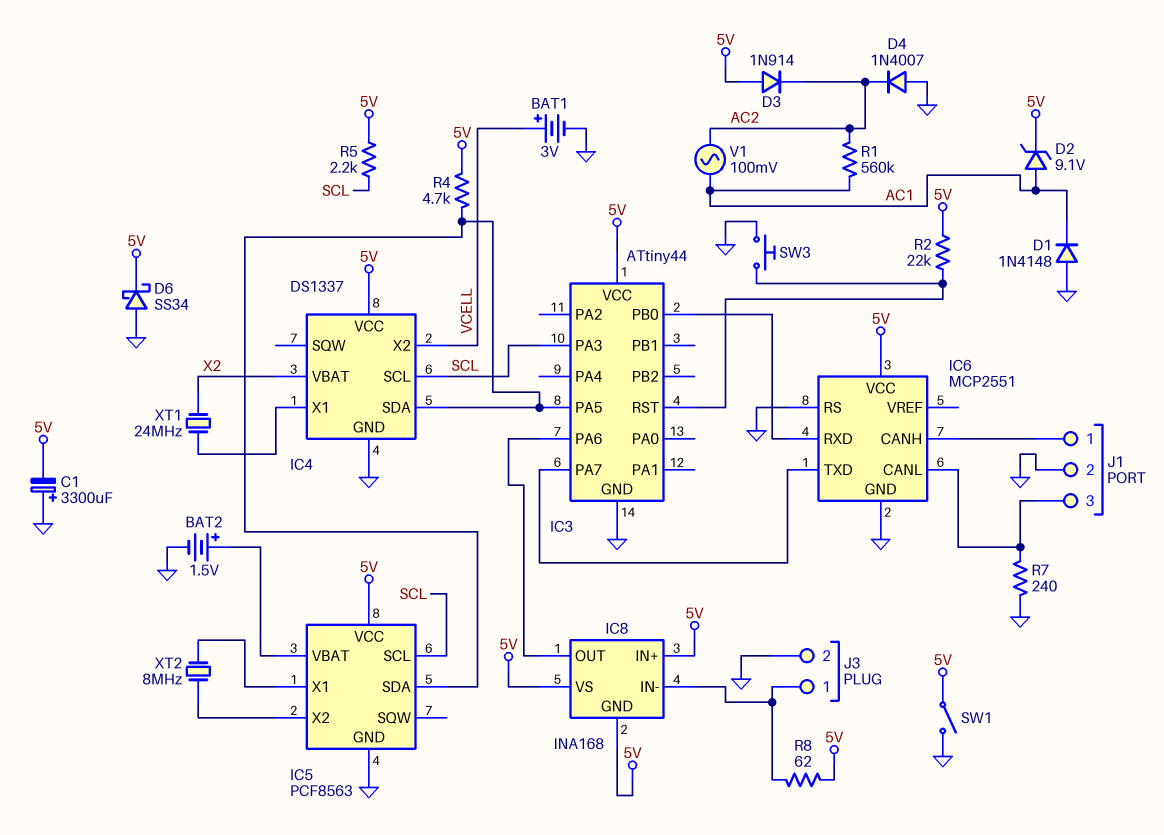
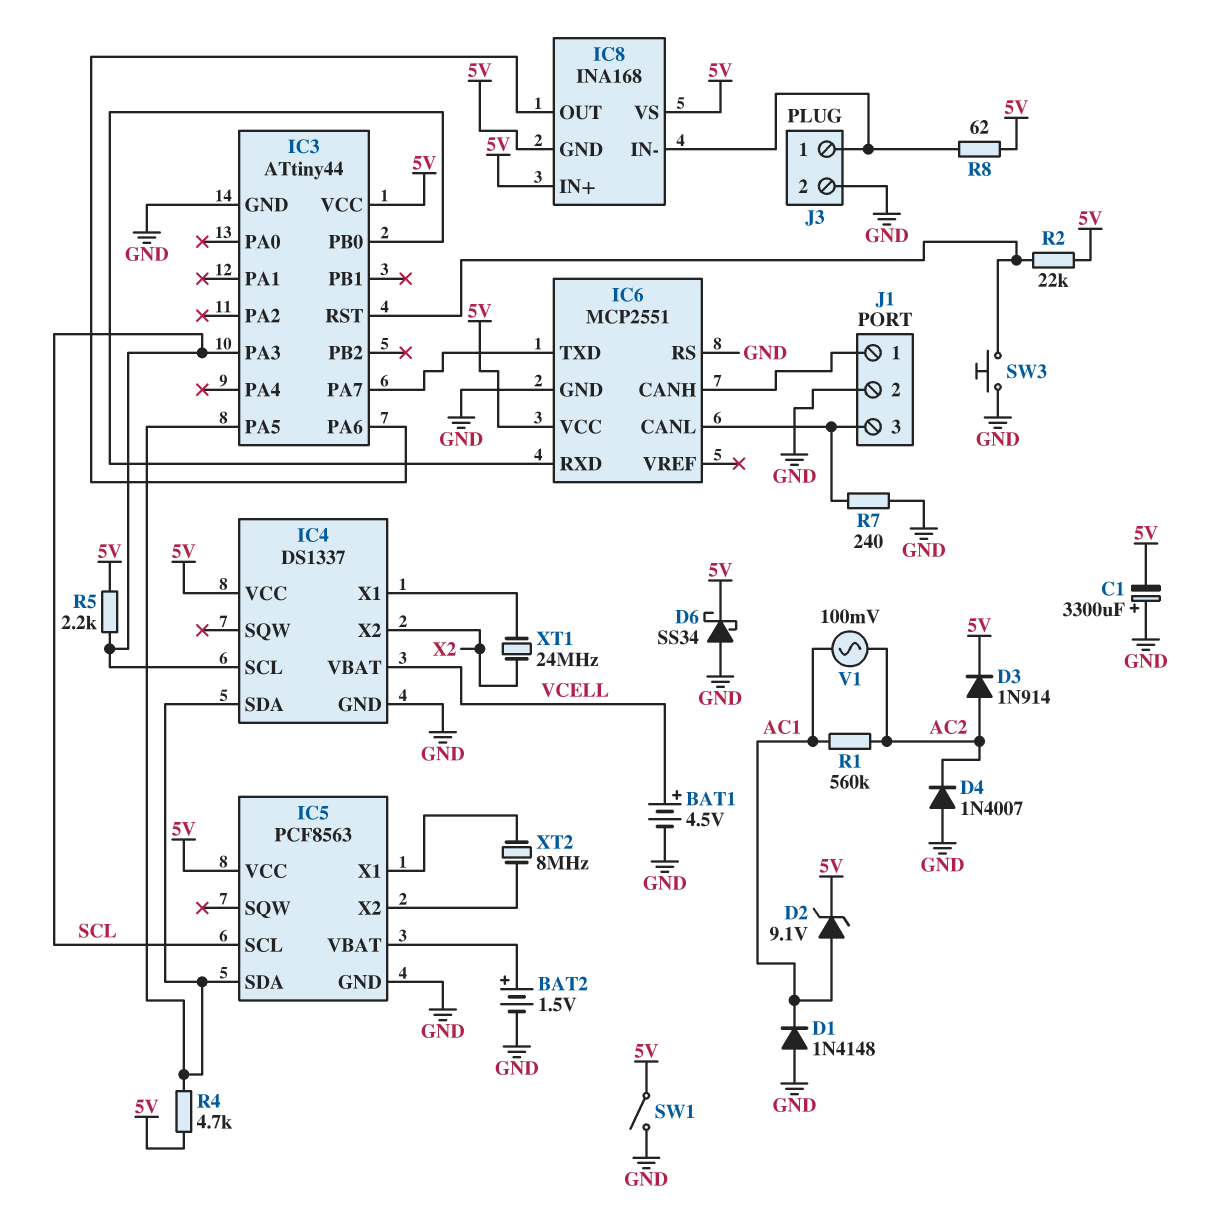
BAT1: 3V (plus VCELL, minus GND) -> 4.5V (plus VCELL, minus GND)
D3: diode 1N914 (A 5V, K AC2) -> diode 1N914 (A AC2, K 5V)
IC4 pin VBAT: X2 -> VCELL
IC4 pin X2: VCELL -> X2

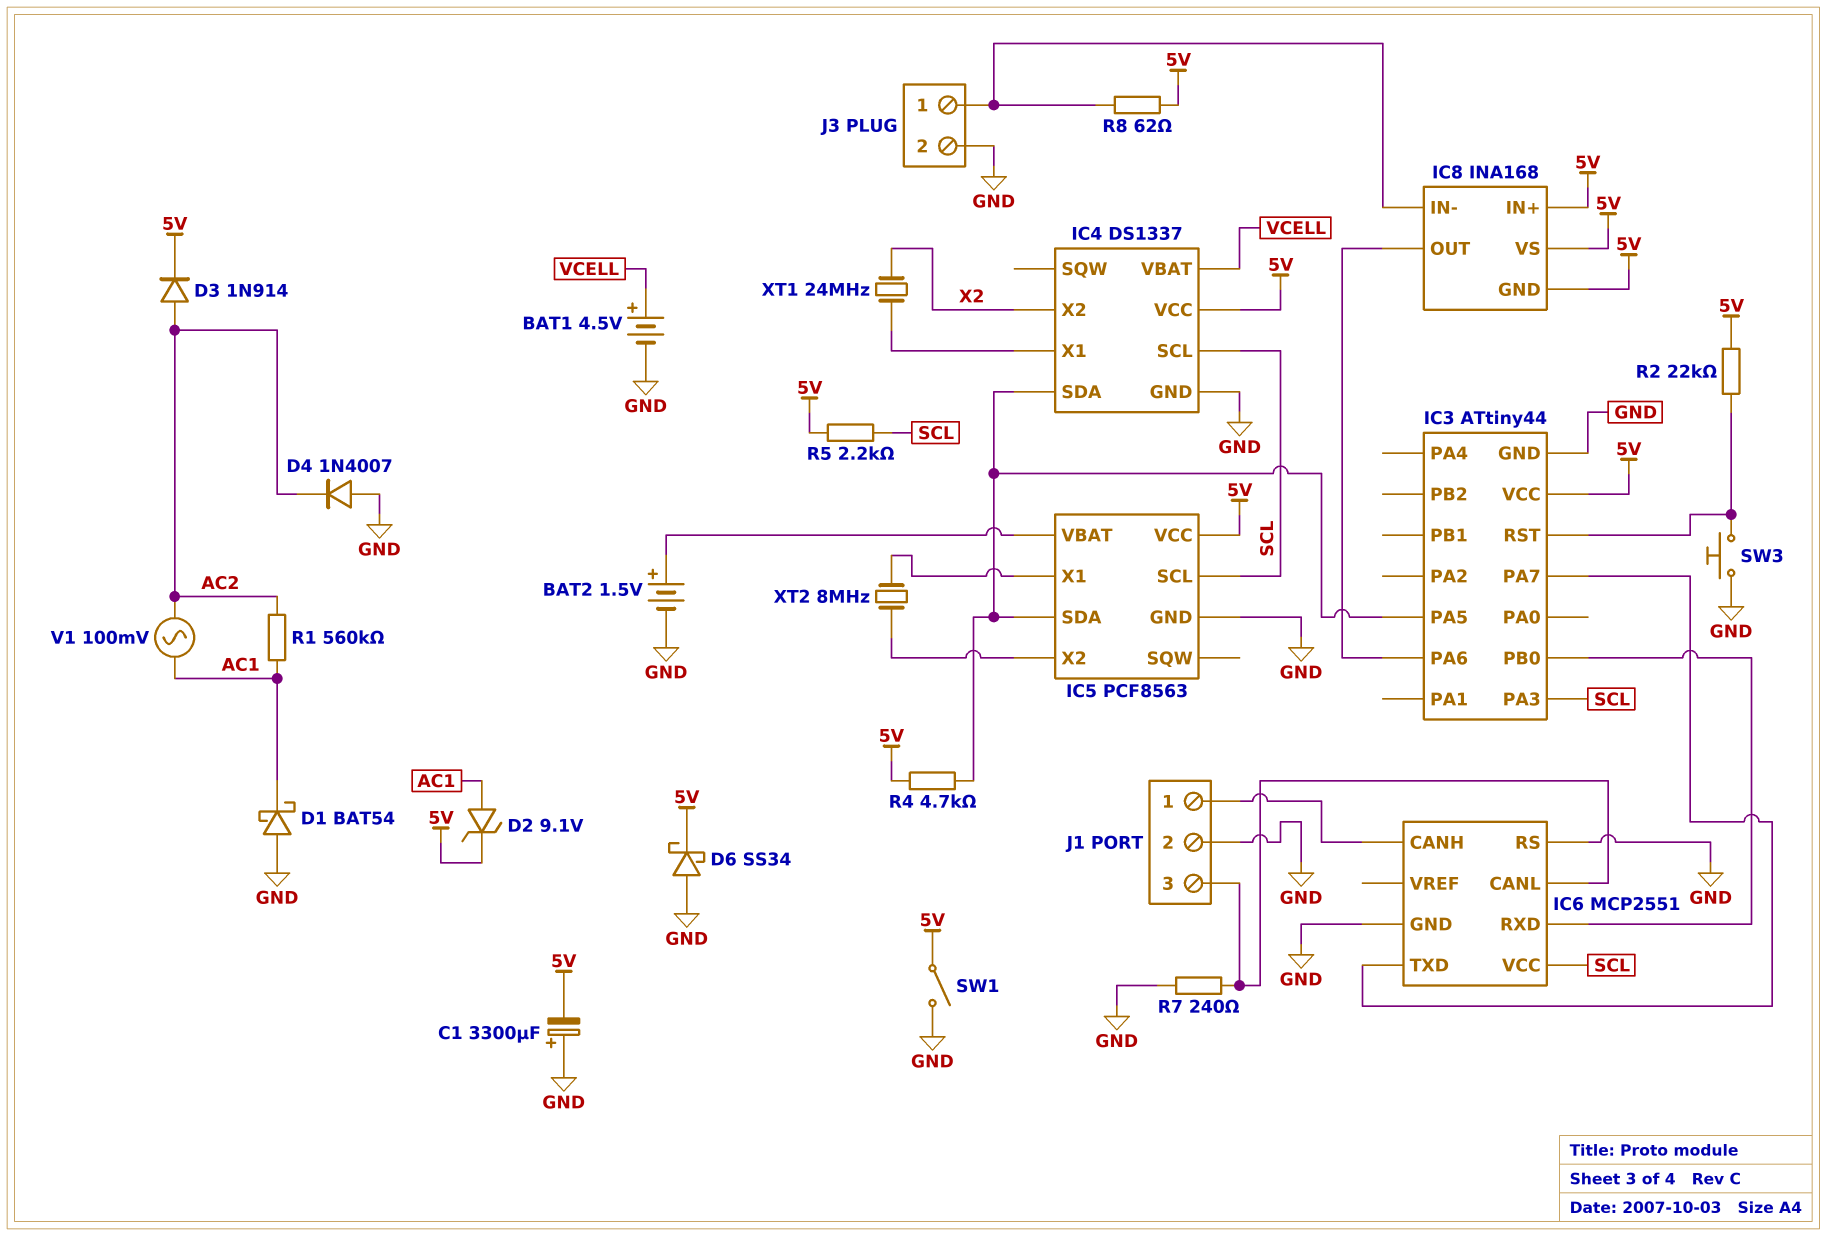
D1: diode 1N4148 (A GND, K AC1) -> schottky BAT54 (A GND, K AC1)
IC6 pin VCC: 5V -> SCL

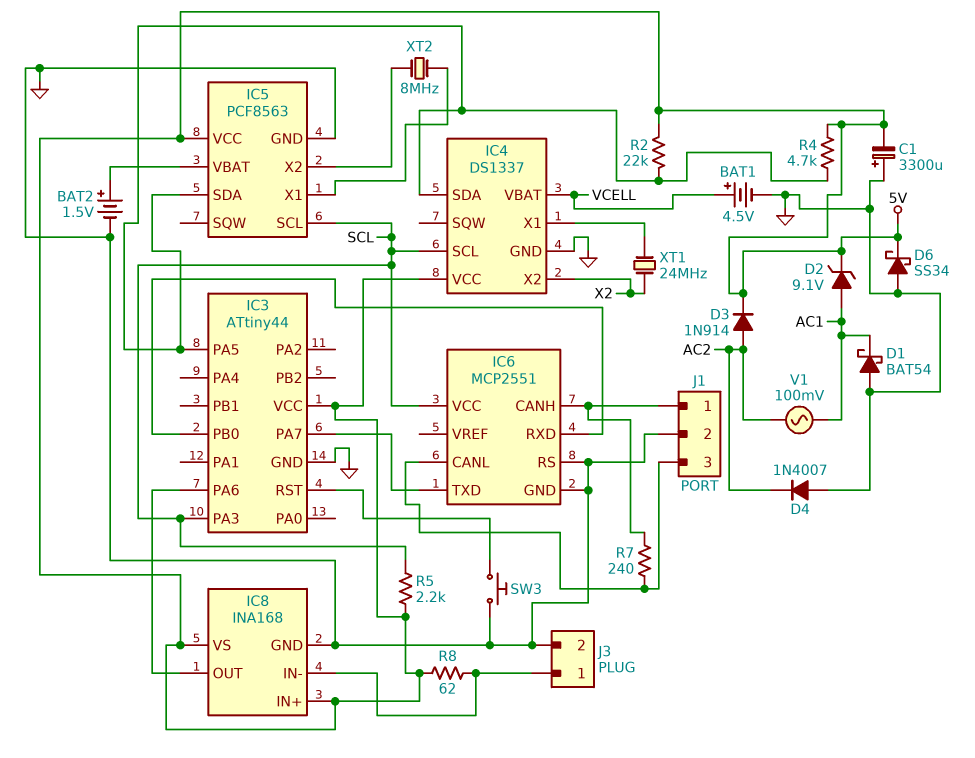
IC8 pin GND: 5V -> GND
R1: 560k (AC1, AC2) -> none
R2: 22k (5V, IC3/RST) -> 22k (5V, IC3/PA5)
R7: 240 (GND, IC6/CANL) -> 240 (IC6/CANH, IC6/CANL)
SW1: switch (5V, GND) -> none

